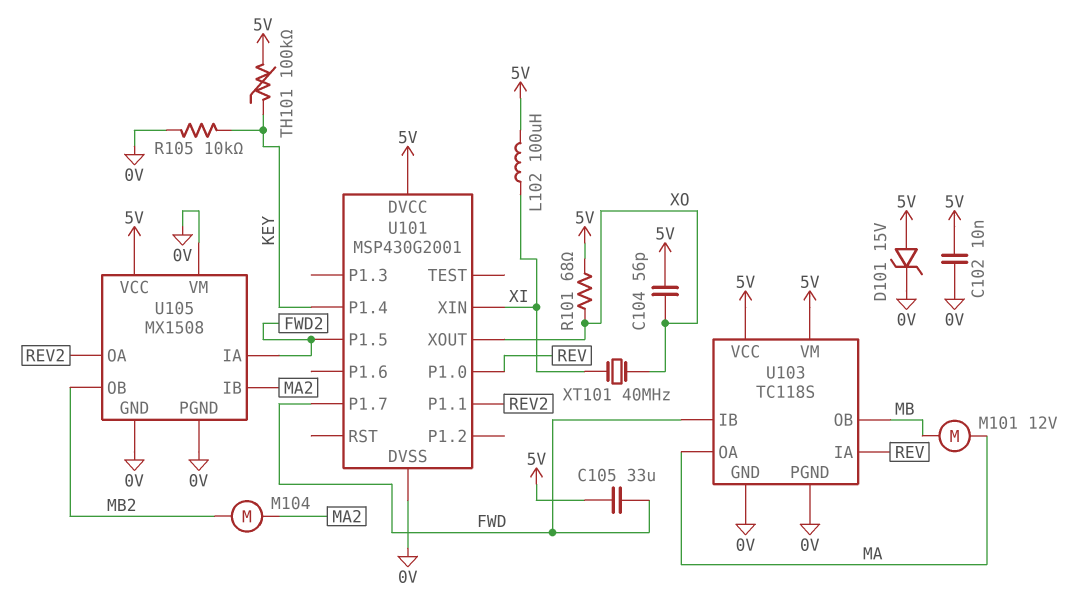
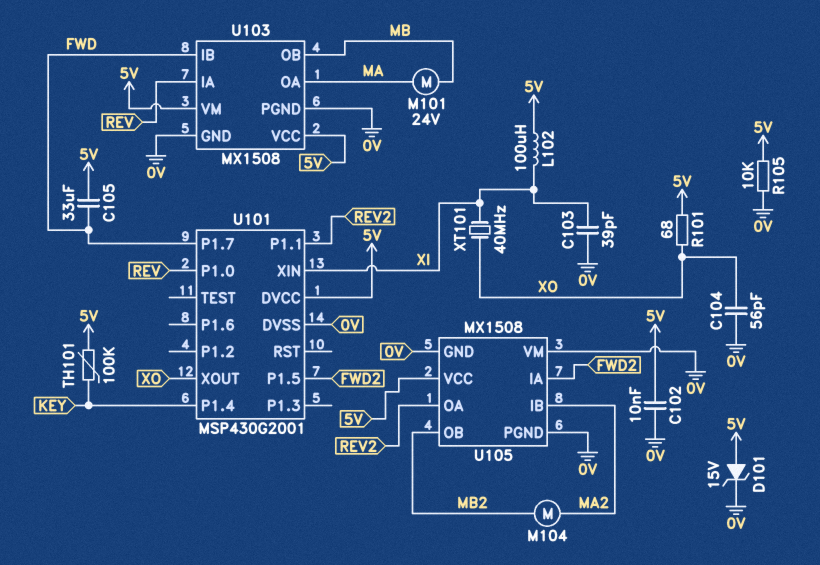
C103: none -> 39pF (0V, XI)
C104: 56pF (5V, XO) -> 56pF (0V, XO)
M101: motor 12V (MA, MB) -> motor 24V (MA, MB)
R105: 10k (0V, KEY) -> 10k (0V, 5V)
U103: TC118S -> MX1508

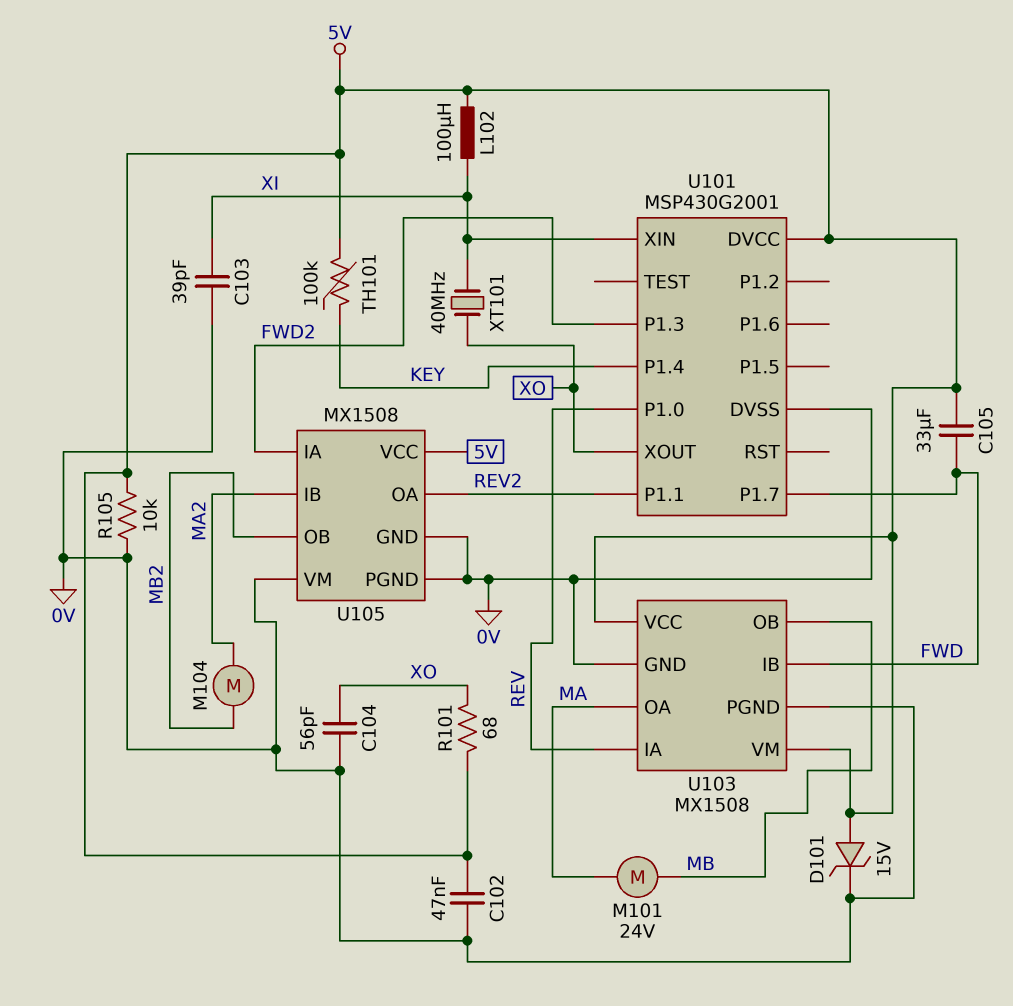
C102: 10nF (0V, 5V) -> 47nF (0V, 5V)
U101 pin P1.3: none -> FWD2
U101 pin P1.5: FWD2 -> none

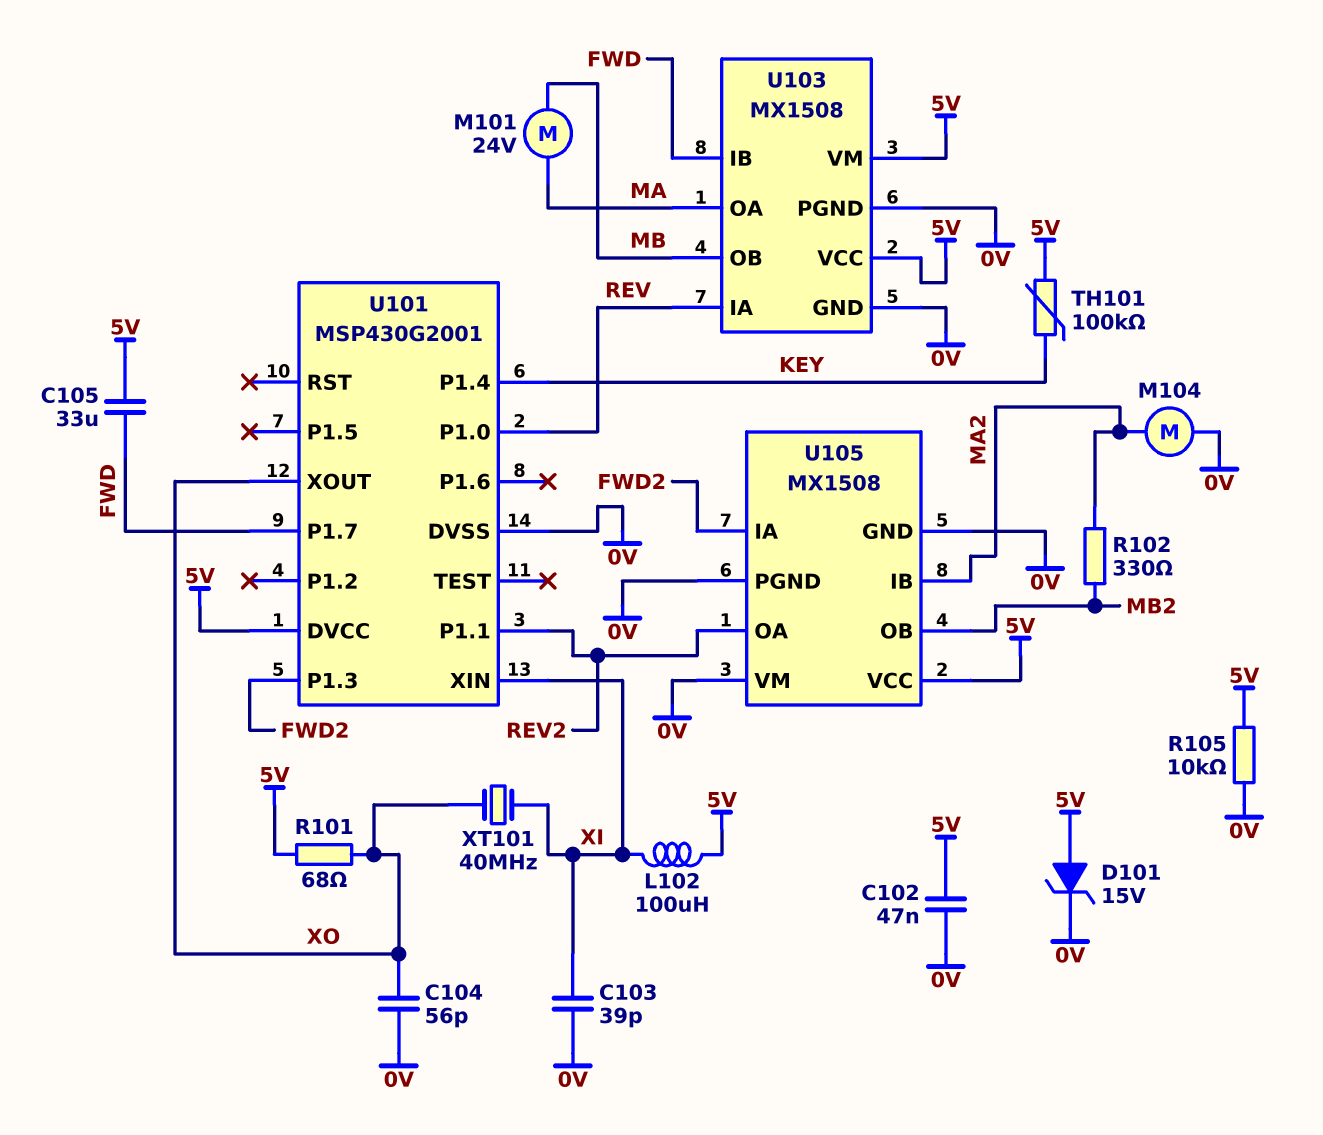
M104: motor (MA2, MB2) -> motor (0V, MA2)
R102: none -> 330 (MA2, MB2)

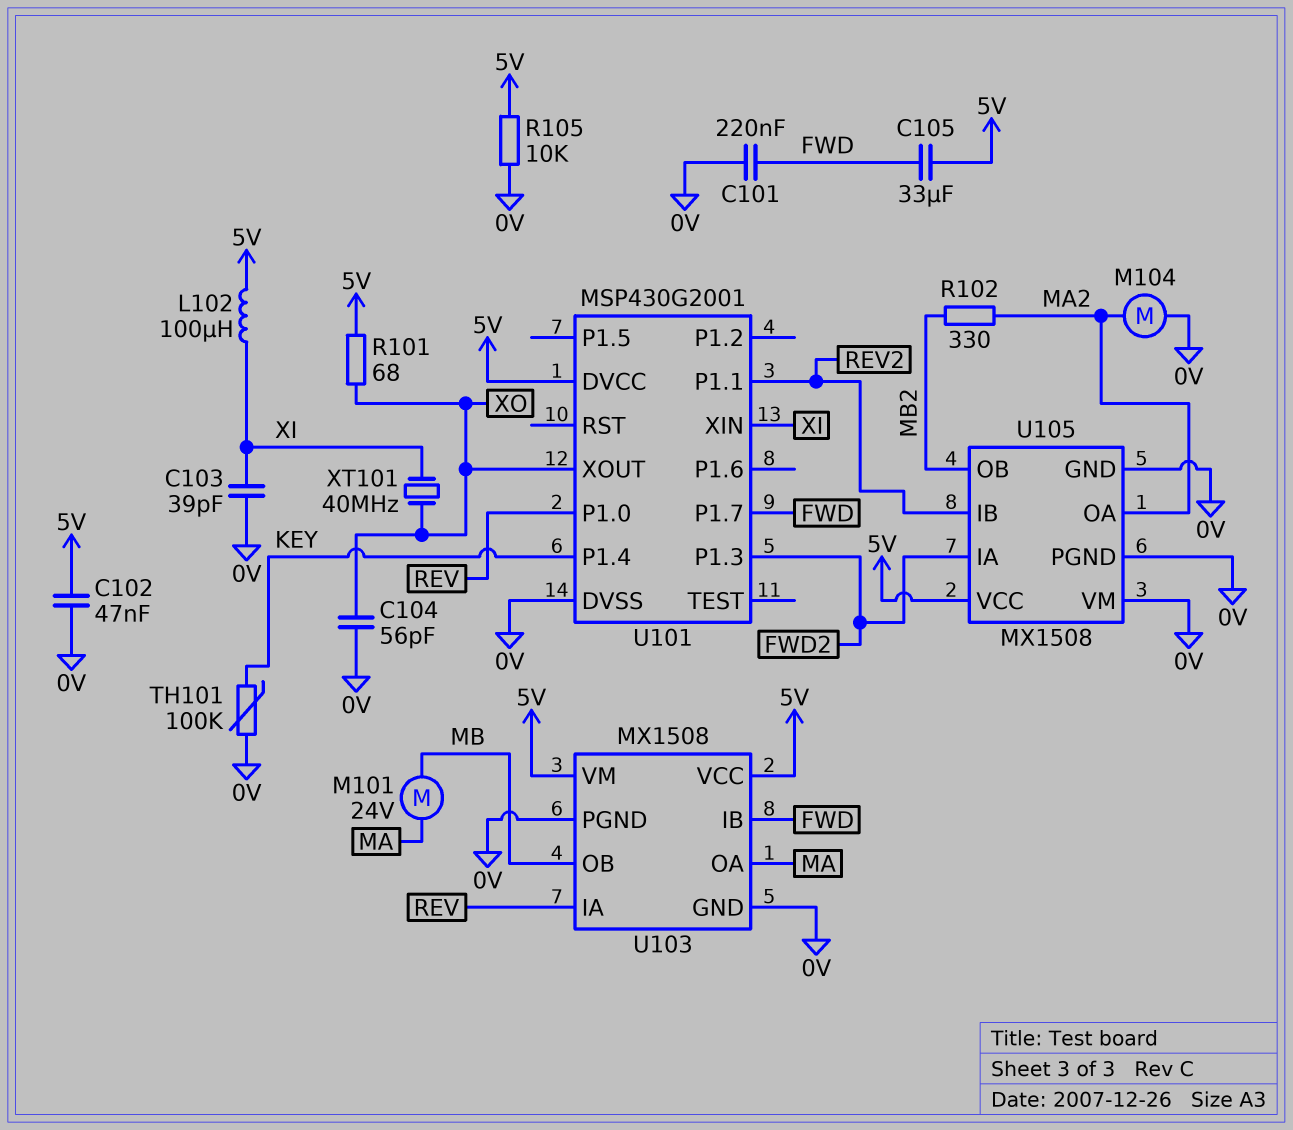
C101: none -> 220nF (0V, FWD)
D101: zener 15V (A 5V, K 0V) -> none
TH101: 100k (5V, KEY) -> 100k (0V, KEY)
U105 pin IB: MA2 -> REV2
U105 pin OA: REV2 -> MA2

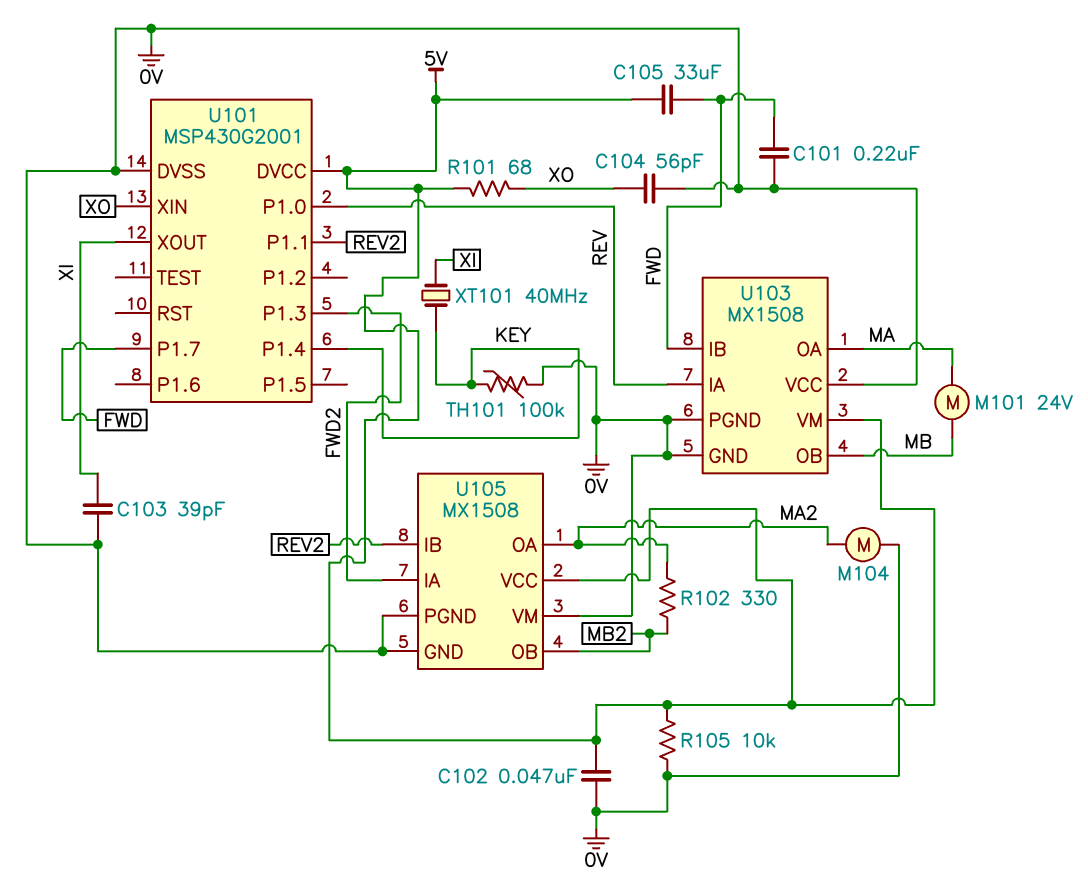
L102: 100uH (5V, XI) -> none
U101 pin XIN: XI -> XO
U101 pin XOUT: XO -> XI
U103 pin VCC: 5V -> 0V
XT101: 40MHz (XI, XO) -> 40MHz (KEY, XI)

